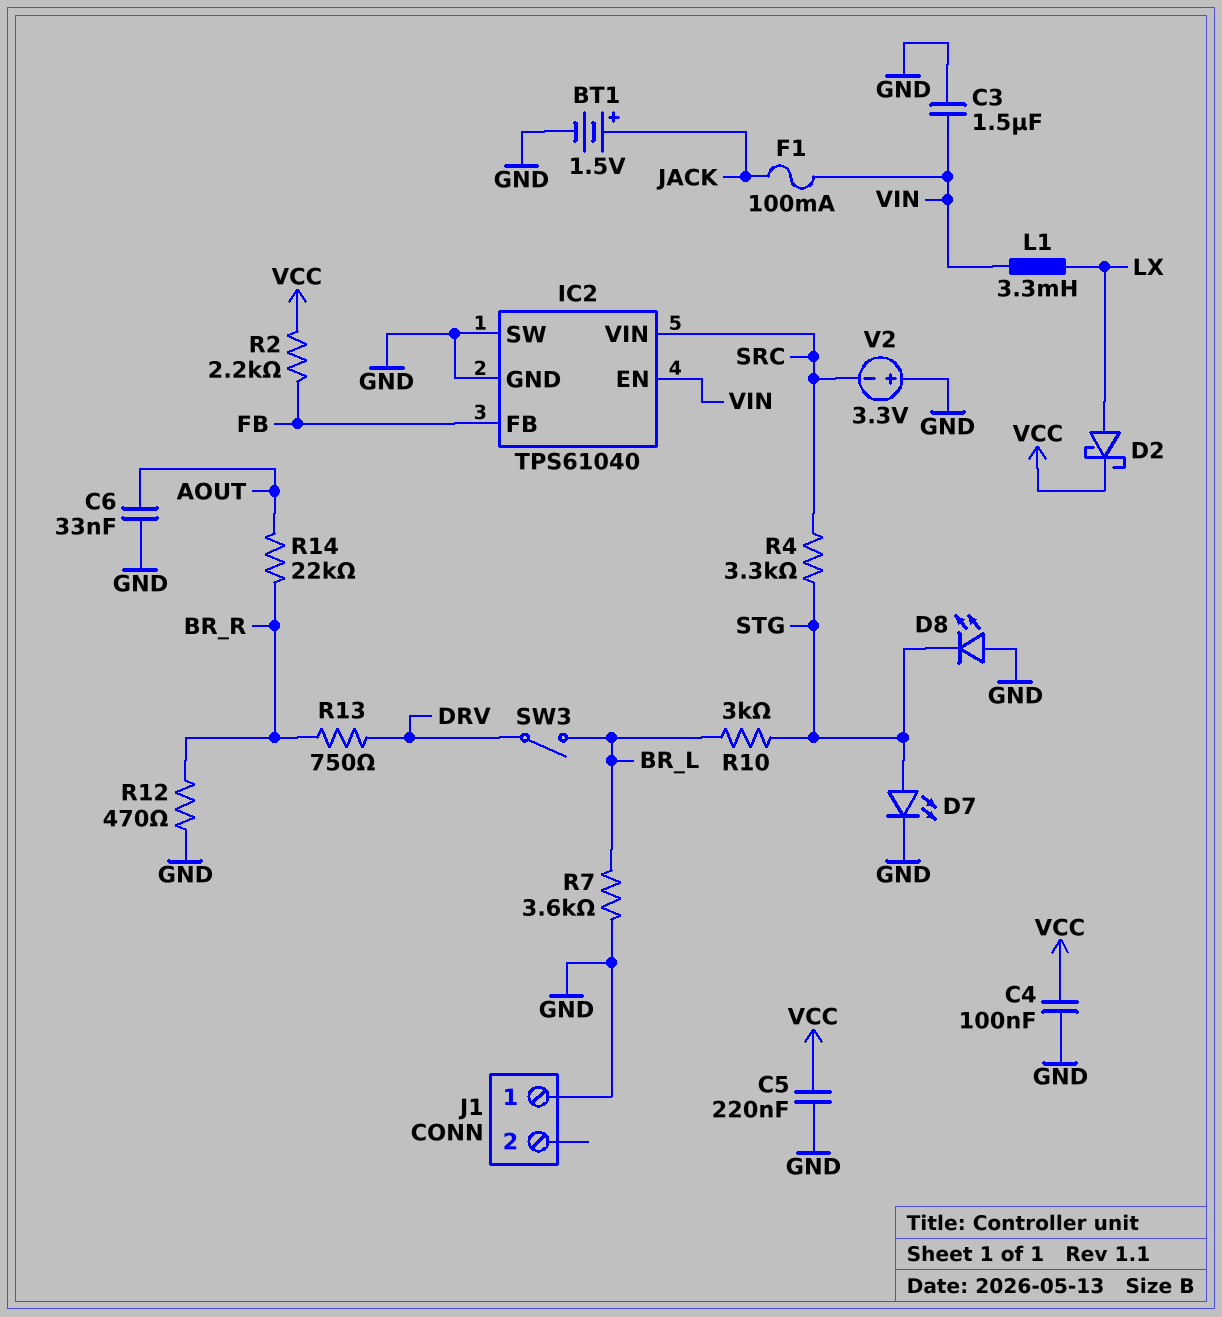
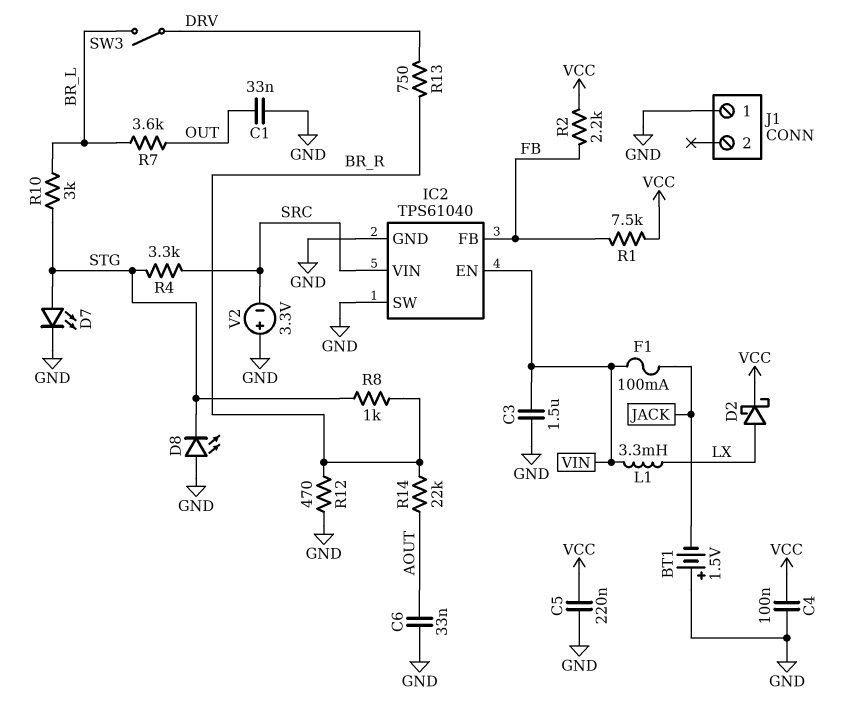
BT1: 1.5V (plus JACK, minus GND) -> 1.5V (plus GND, minus JACK)
C1: none -> 33nF (GND, OUT)
R1: none -> 7.5k (FB, VCC)
R7: 3.6k (BR_L, GND) -> 3.6k (BR_L, OUT)
R8: none -> 1k (BR_R, STG)

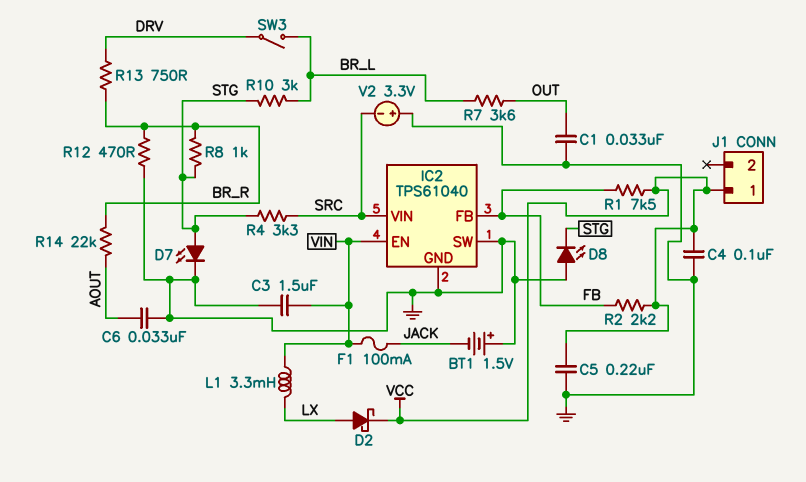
J1 pin 1: GND -> VCC

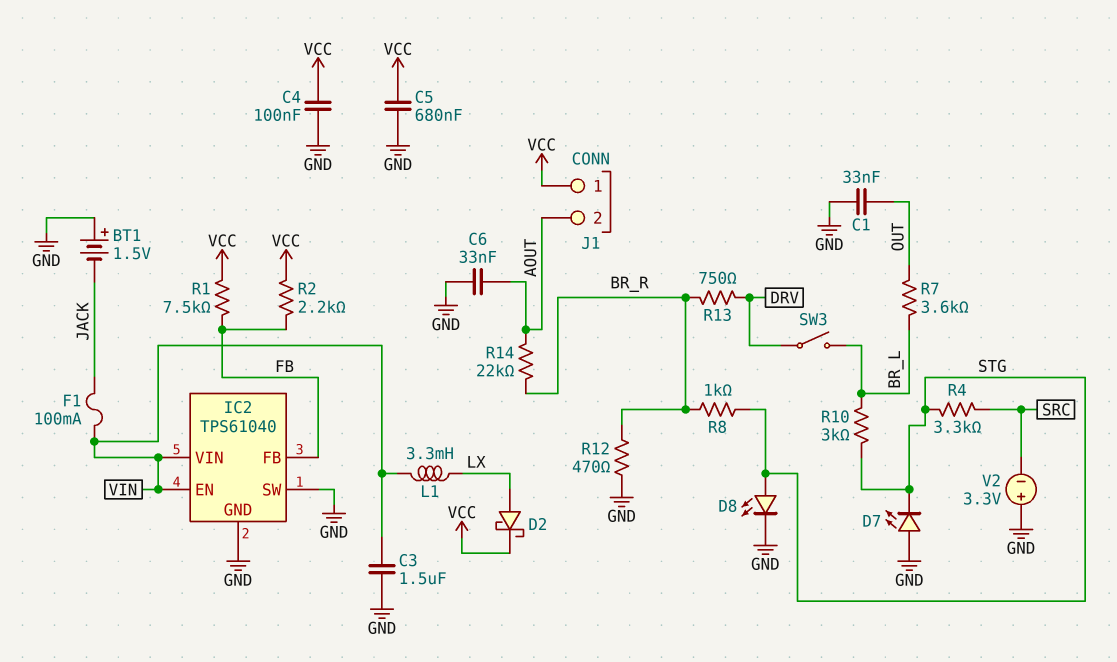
C5: 220nF (GND, VCC) -> 680nF (GND, VCC)
D7: LED (A STG, K GND) -> LED (A GND, K STG)
D8: LED (A GND, K STG) -> LED (A STG, K GND)
IC2 pin VIN: SRC -> VIN
J1 pin 2: none -> AOUT

